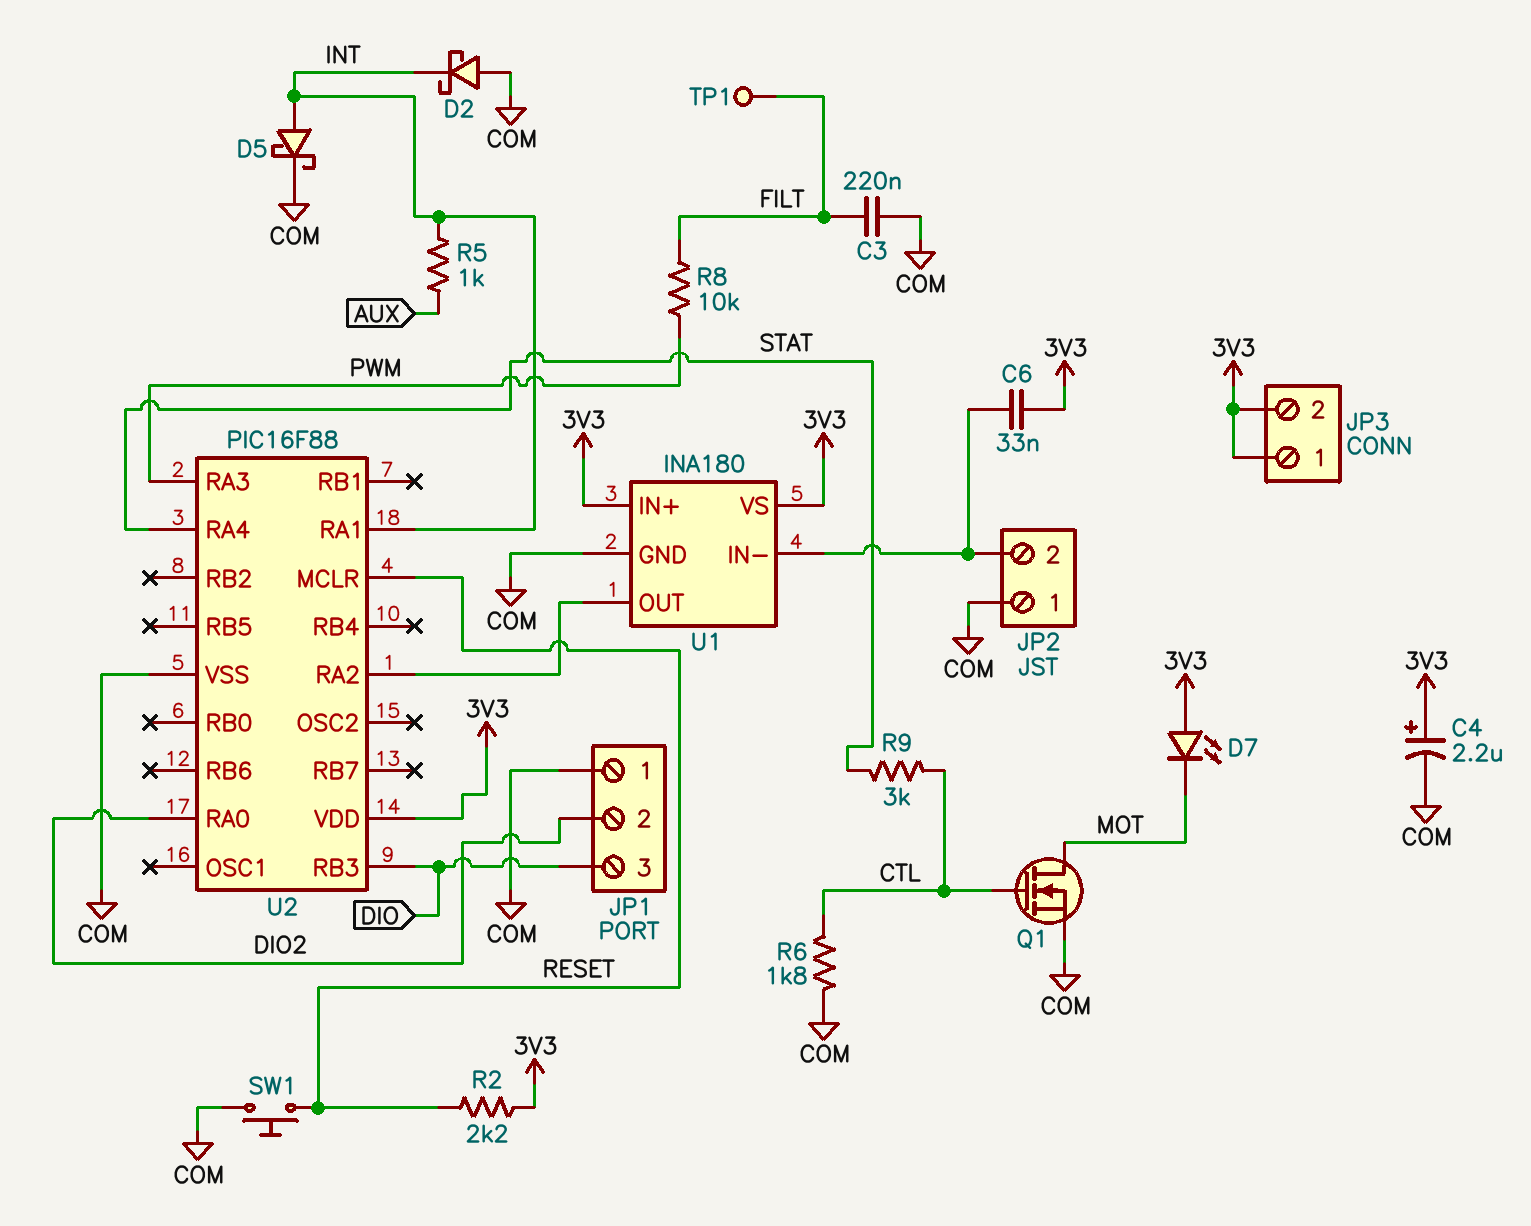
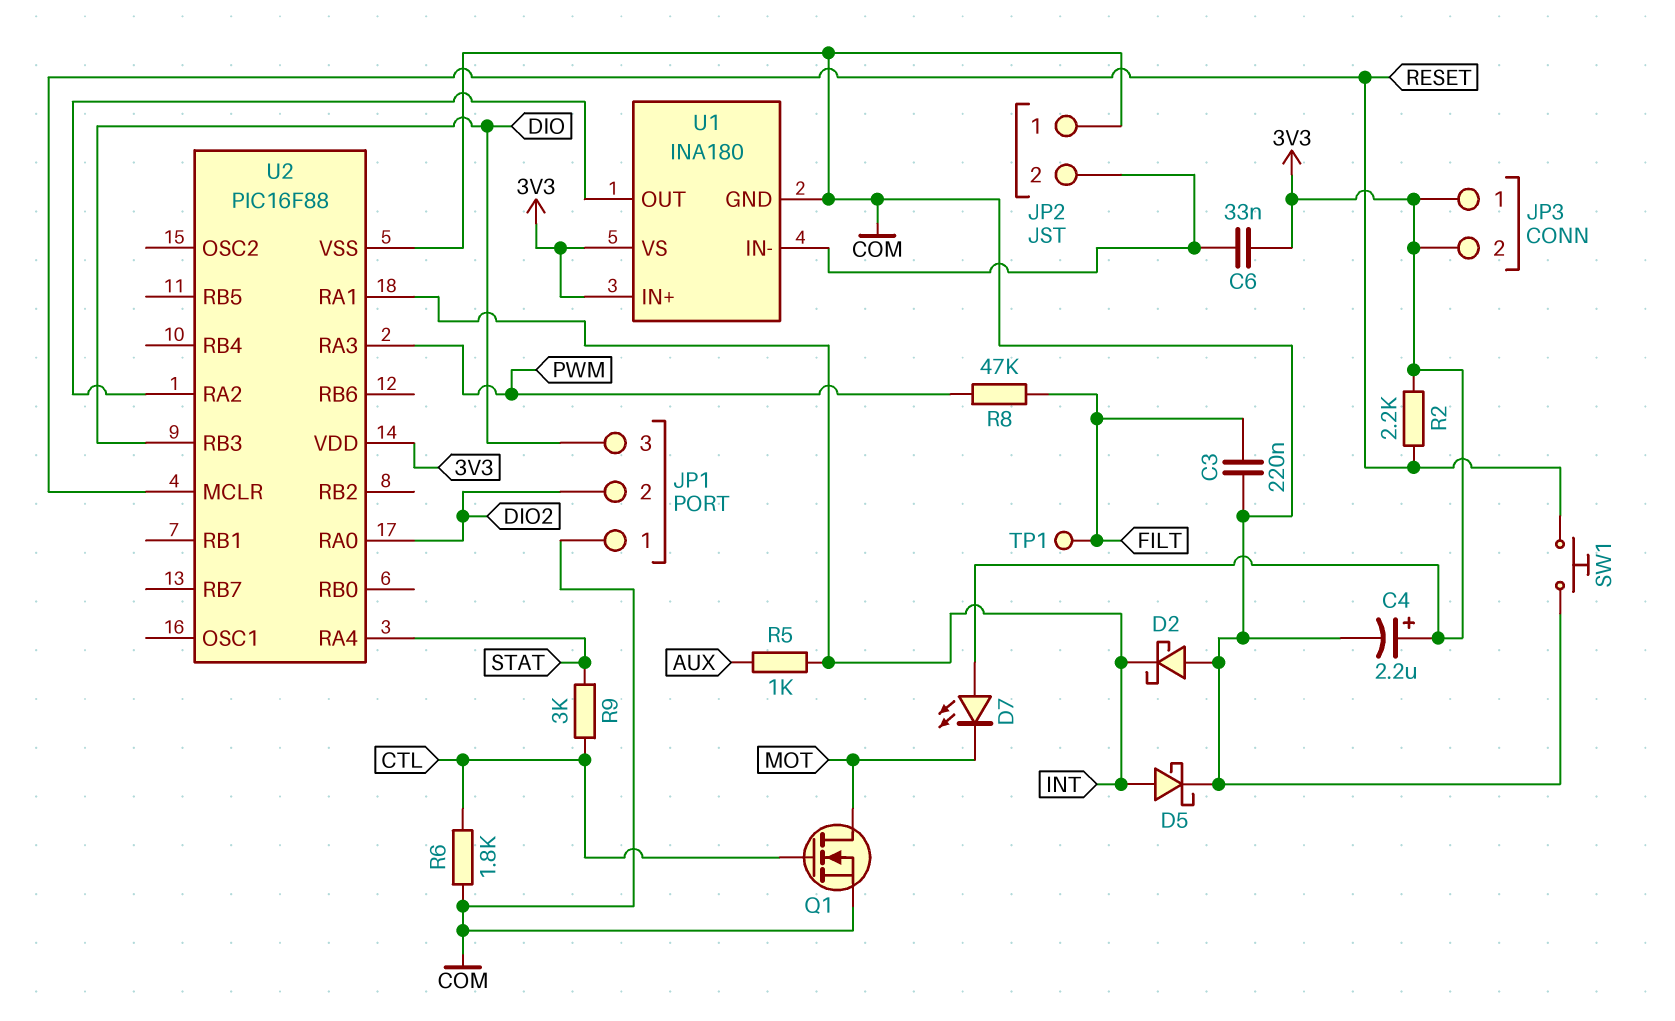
R8: 10k (FILT, PWM) -> 47k (FILT, PWM)

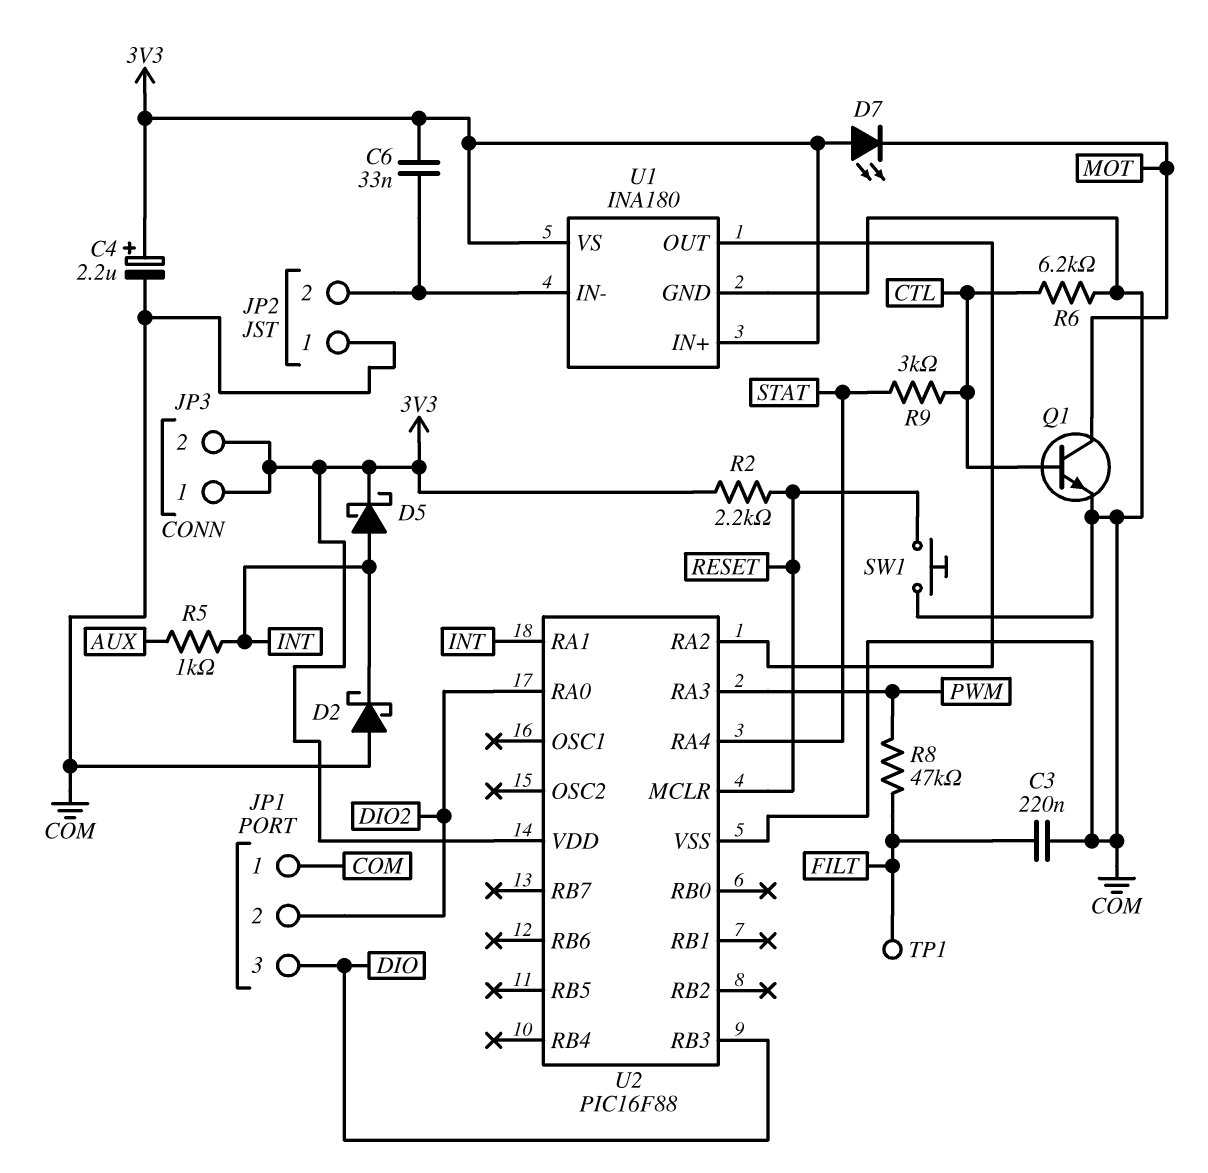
D5: schottky (A INT, K COM) -> schottky (A INT, K 3V3)
Q1: NMOS (G CTL, D MOT, S COM) -> NPN (B CTL, C MOT, E COM)
R6: 1.8k (COM, CTL) -> 6.2k (COM, CTL)

